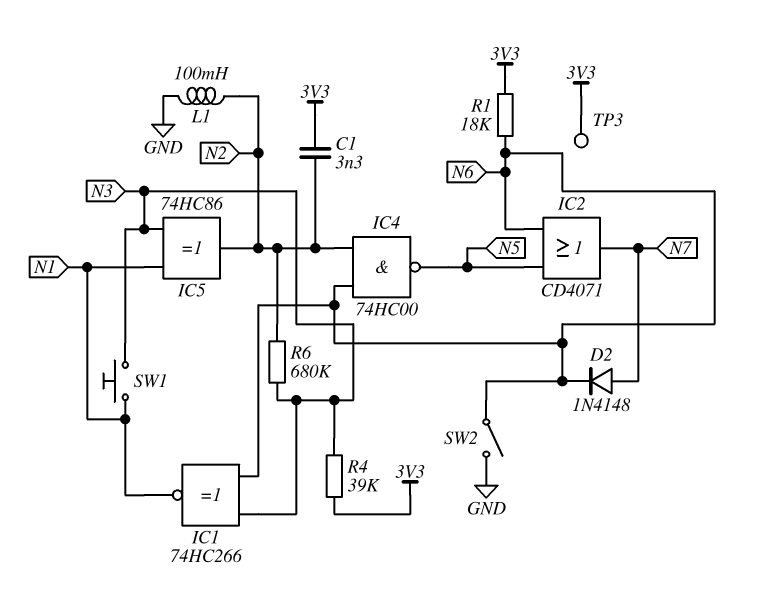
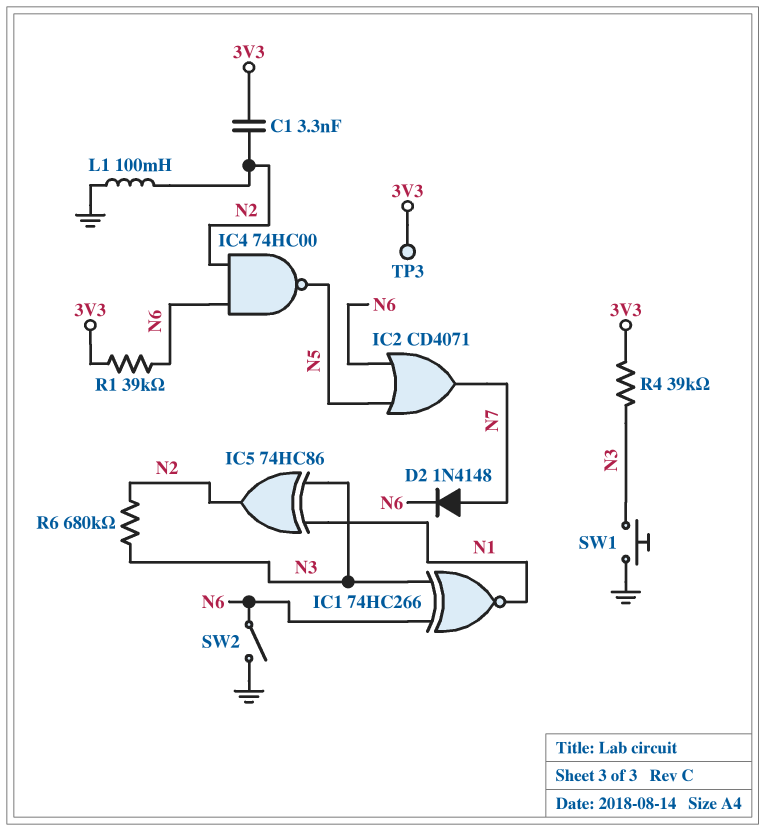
R1: 18k (3V3, N6) -> 39k (3V3, N6)
SW1: button (N1, N3) -> button (GND, N3)

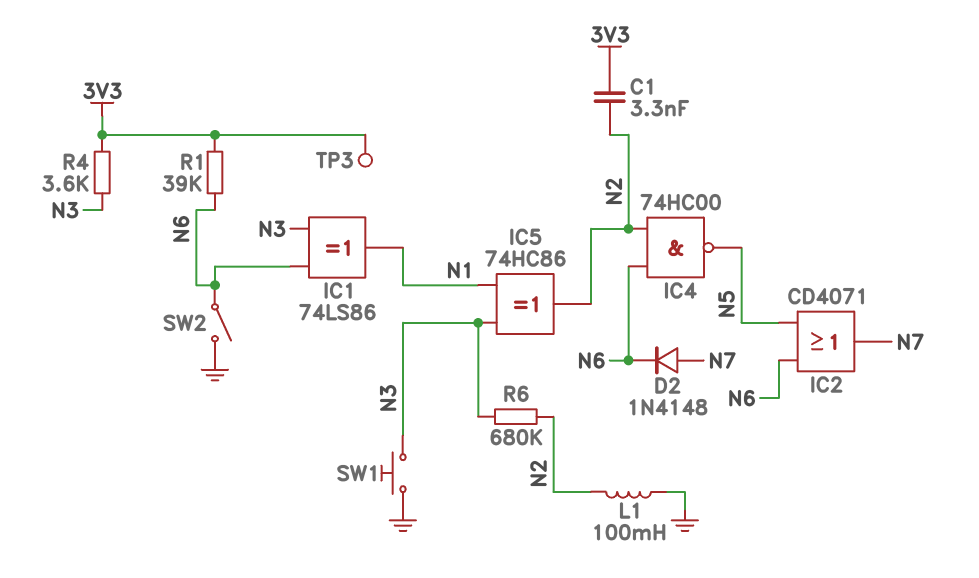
IC1: XNOR 74HC266 (in N3, in N6, out N1) -> XOR 74LS86 (in N3, in N6, out N1)
R4: 39k (3V3, N3) -> 3.6k (3V3, N3)

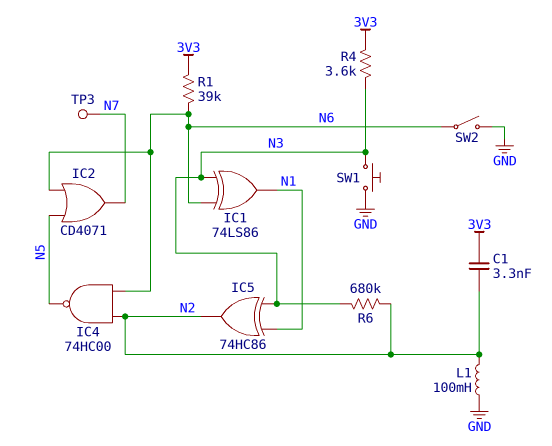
D2: diode 1N4148 (A N7, K N6) -> none
TP3: test point (3V3) -> test point (N7)

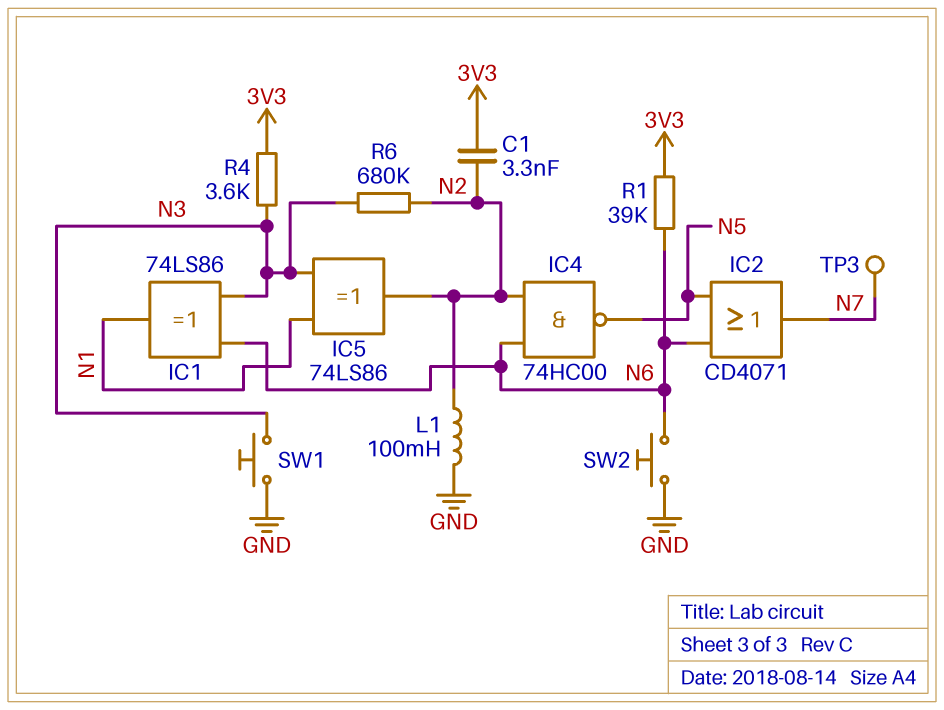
IC5: XOR 74HC86 (in N1, in N3, out N2) -> XOR 74LS86 (in N1, in N3, out N2)
SW2: switch (GND, N6) -> button (GND, N6)

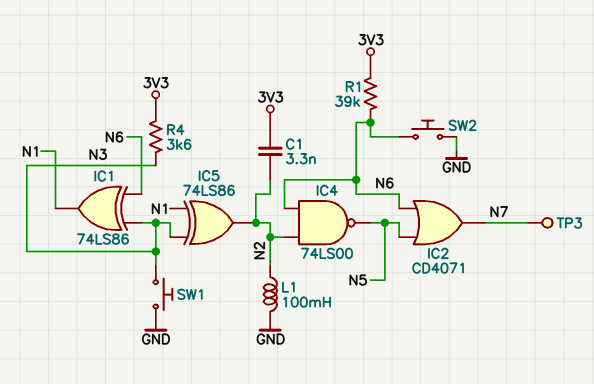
IC4: NAND 74HC00 (in N2, in N6, out N5) -> NAND 74LS00 (in N2, in N6, out N5)
R6: 680k (N2, N3) -> none

